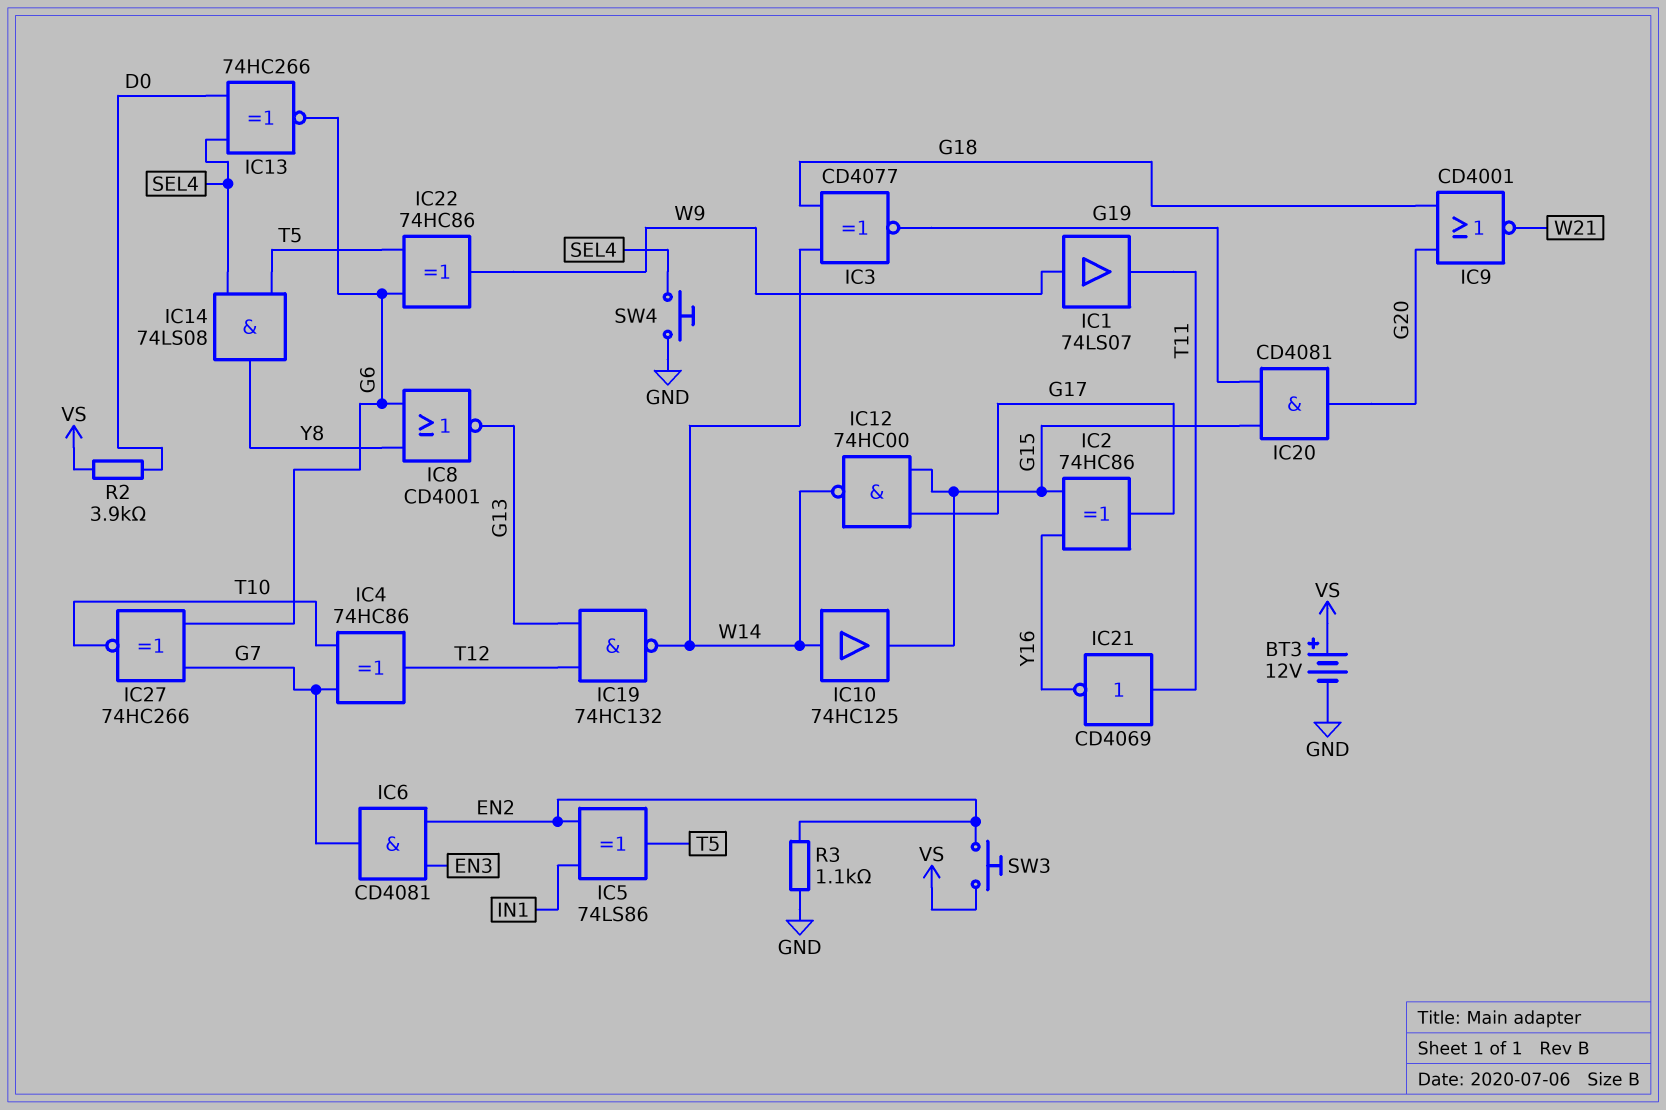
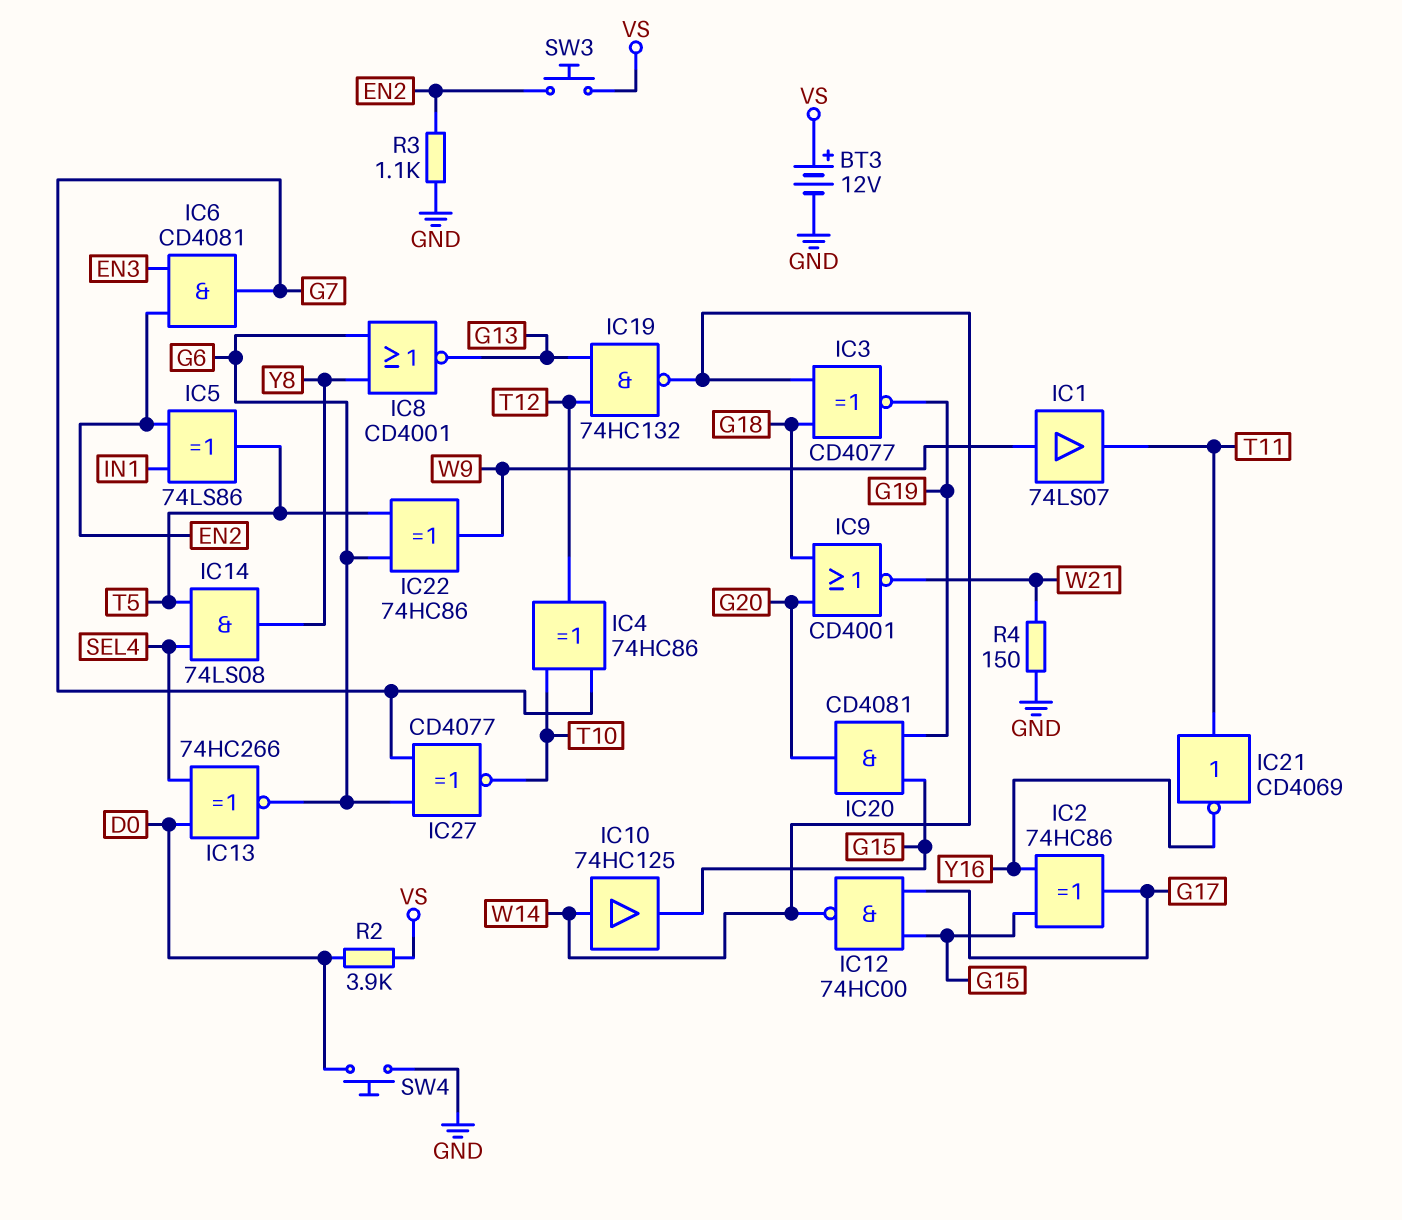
IC27: XNOR 74HC266 (in G6, in G7, out T10) -> XNOR CD4077 (in G6, in G7, out T10)
R4: none -> 150 (GND, W21)
SW4: button (GND, SEL4) -> button (D0, GND)

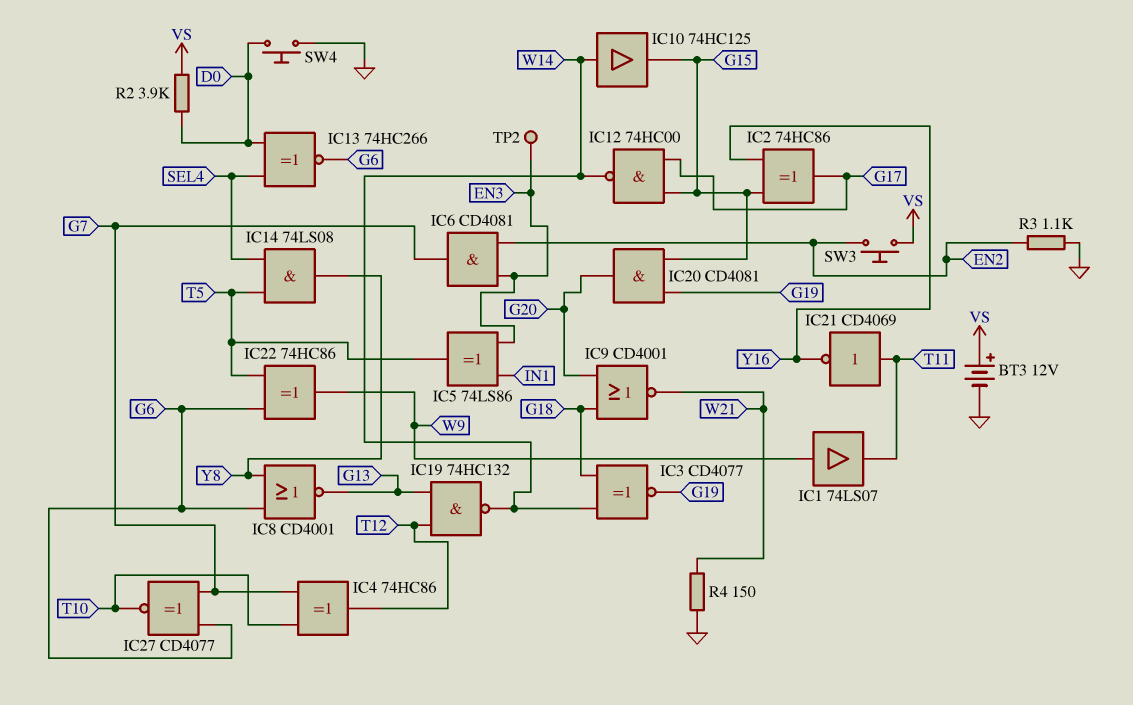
IC5: XOR 74LS86 (in EN2, in IN1, out T5) -> XOR 74LS86 (in EN3, in IN1, out T5)
TP2: none -> test point (EN3)

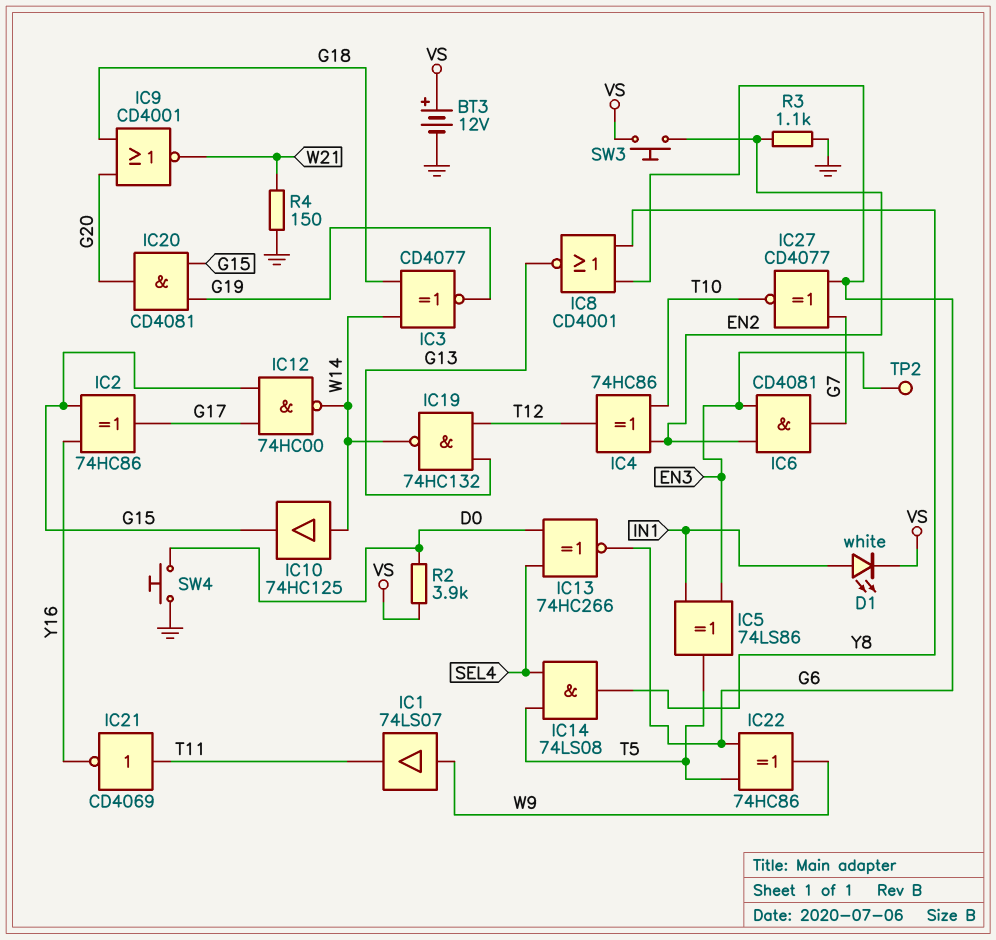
D1: none -> LED white (A IN1, K VS)
IC4: XOR 74HC86 (in G7, in T10, out T12) -> XOR 74HC86 (in EN2, in T10, out T12)

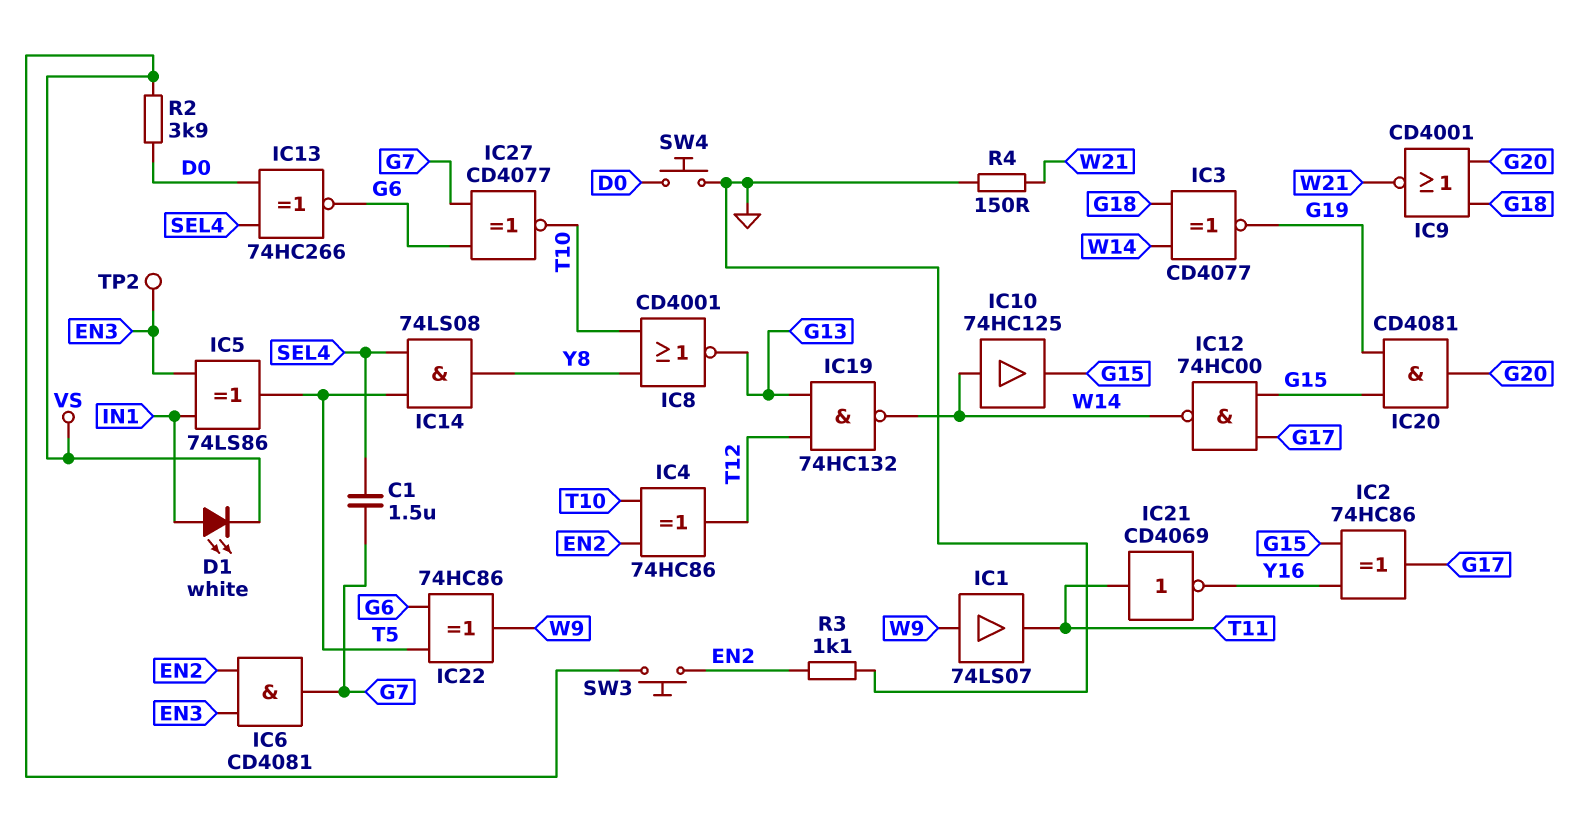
BT3: 12V (plus VS, minus GND) -> none
C1: none -> 1.5uF (G7, SEL4)
IC8: NOR CD4001 (in G6, in Y8, out G13) -> NOR CD4001 (in T10, in Y8, out G13)

